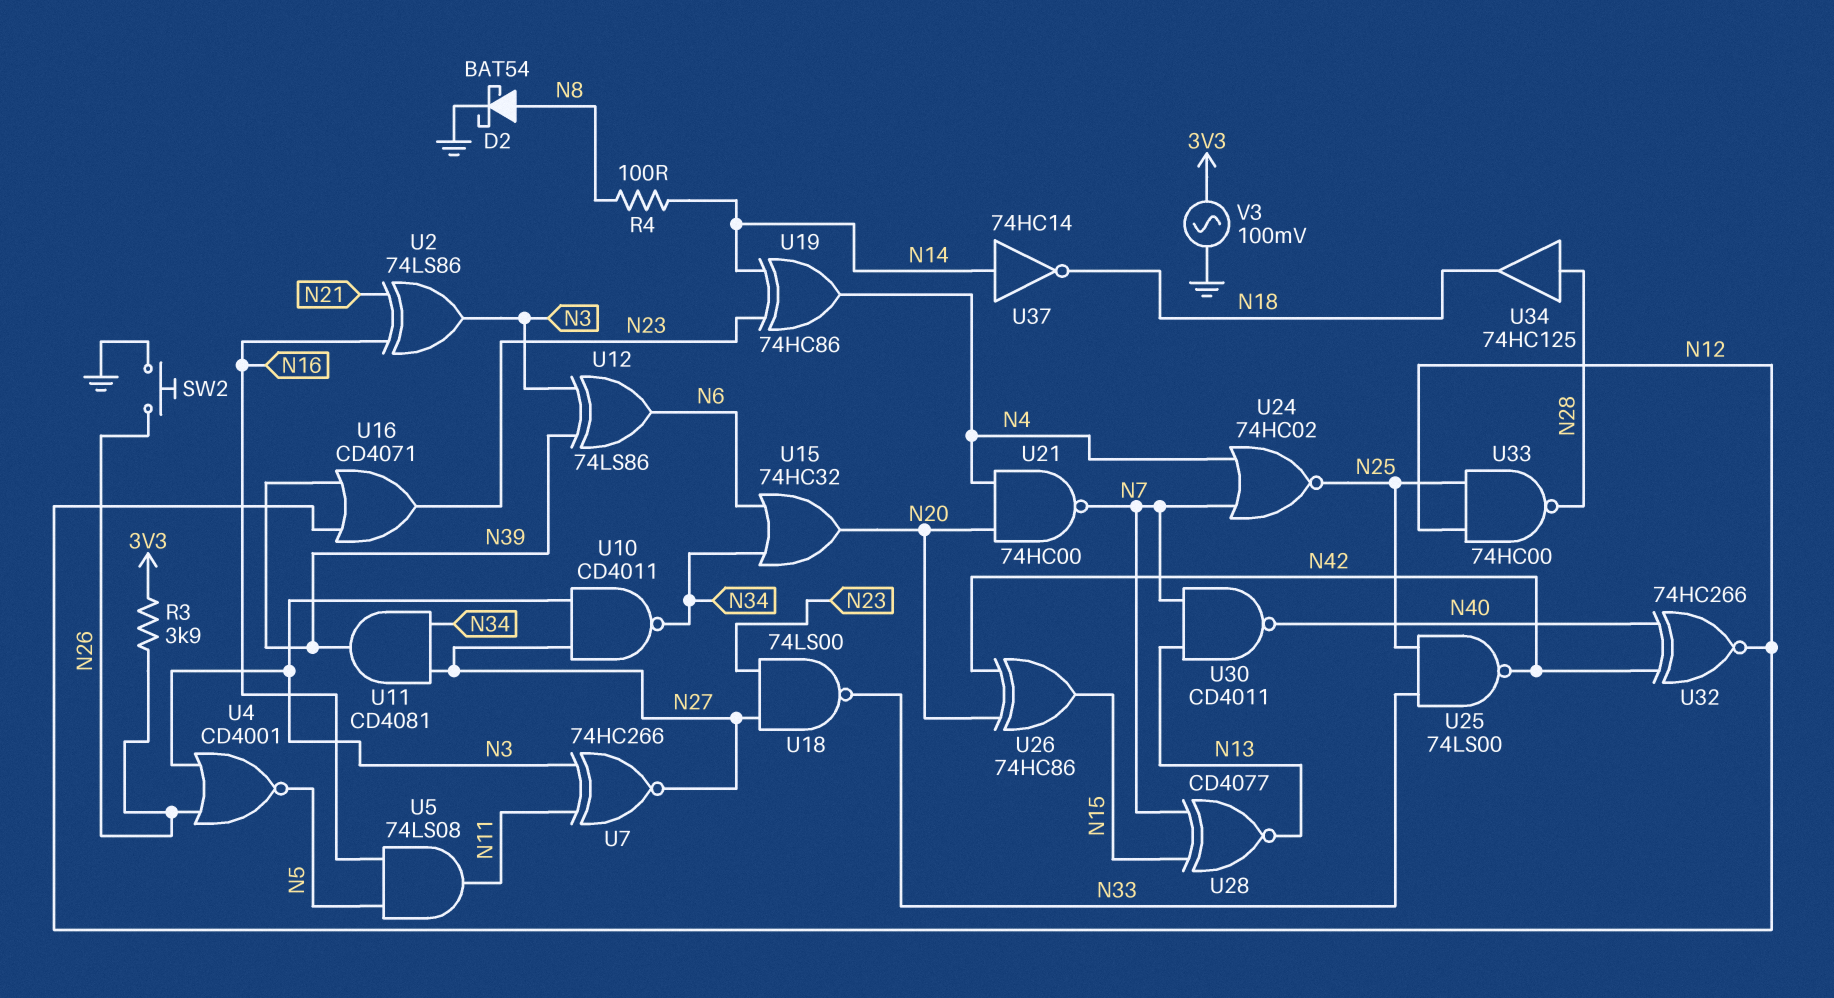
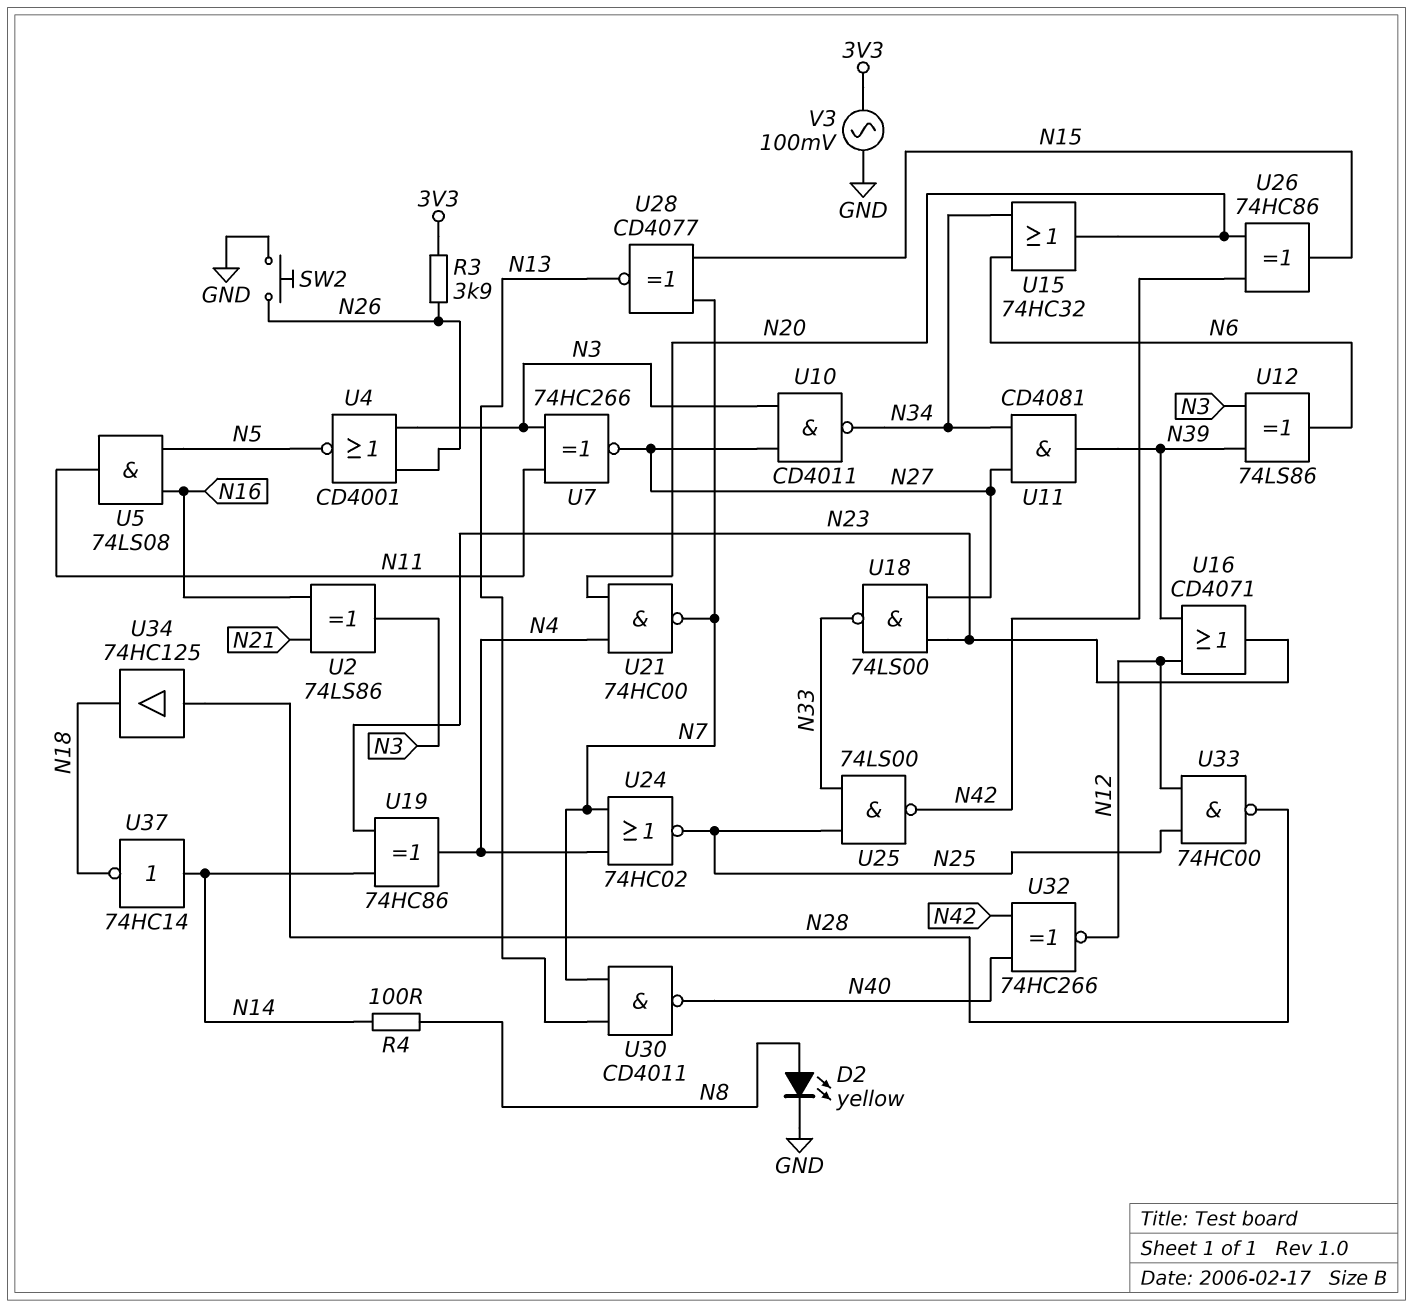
D2: schottky BAT54 (A N8, K GND) -> LED yellow (A N8, K GND)

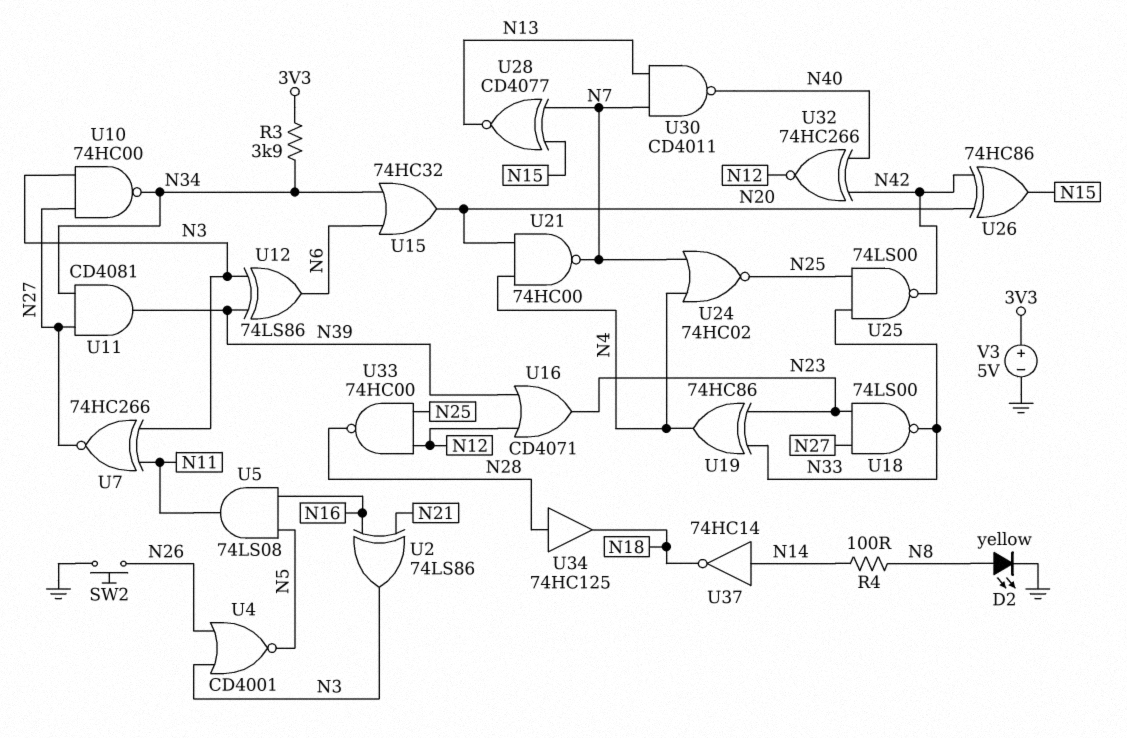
R3: 3.9k (3V3, N26) -> 3.9k (3V3, N34)
U10: NAND CD4011 (in N3, in N27, out N34) -> NAND 74HC00 (in N3, in N27, out N34)
U19: XOR 74HC86 (in N14, in N23, out N4) -> XOR 74HC86 (in N23, in N33, out N4)
V3: AC 100mV (3V3, GND) -> 5V (plus 3V3, minus GND)

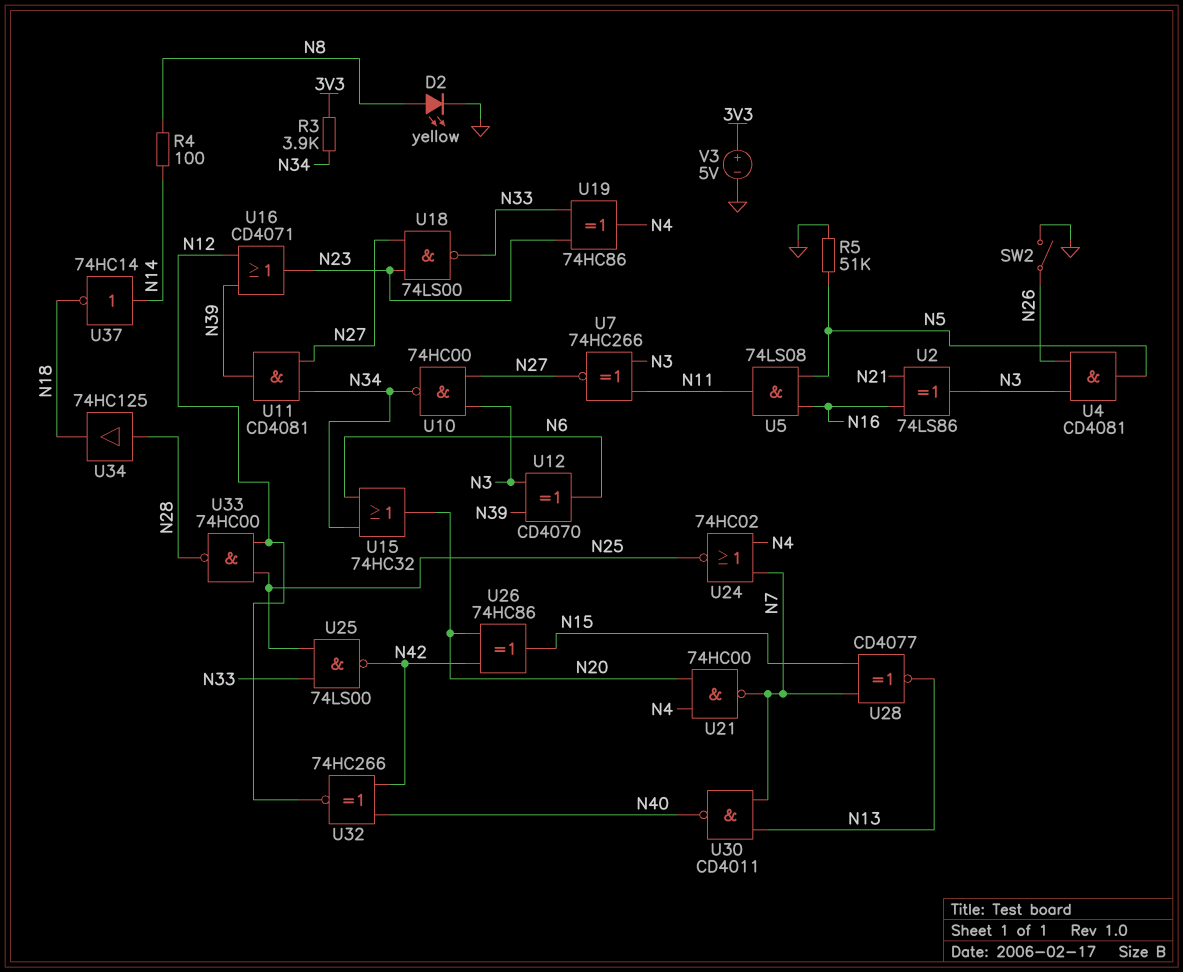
R5: none -> 51k (GND, N5)
SW2: button (GND, N26) -> switch (GND, N26)
U4: NOR CD4001 (in N3, in N26, out N5) -> AND CD4081 (in N3, in N26, out N5)
U12: XOR 74LS86 (in N3, in N39, out N6) -> XOR CD4070 (in N3, in N39, out N6)

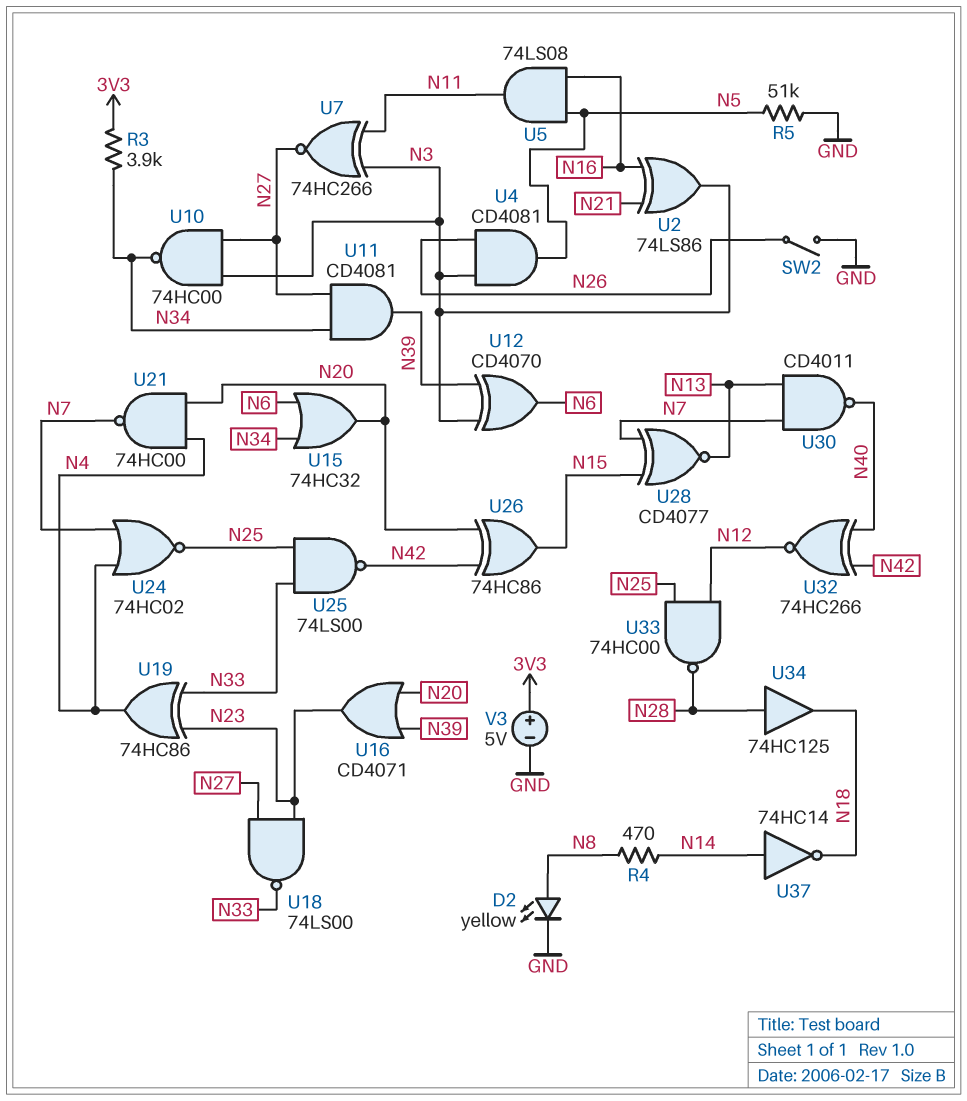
R4: 100 (N8, N14) -> 470 (N8, N14)
U16: OR CD4071 (in N12, in N39, out N23) -> OR CD4071 (in N20, in N39, out N23)

